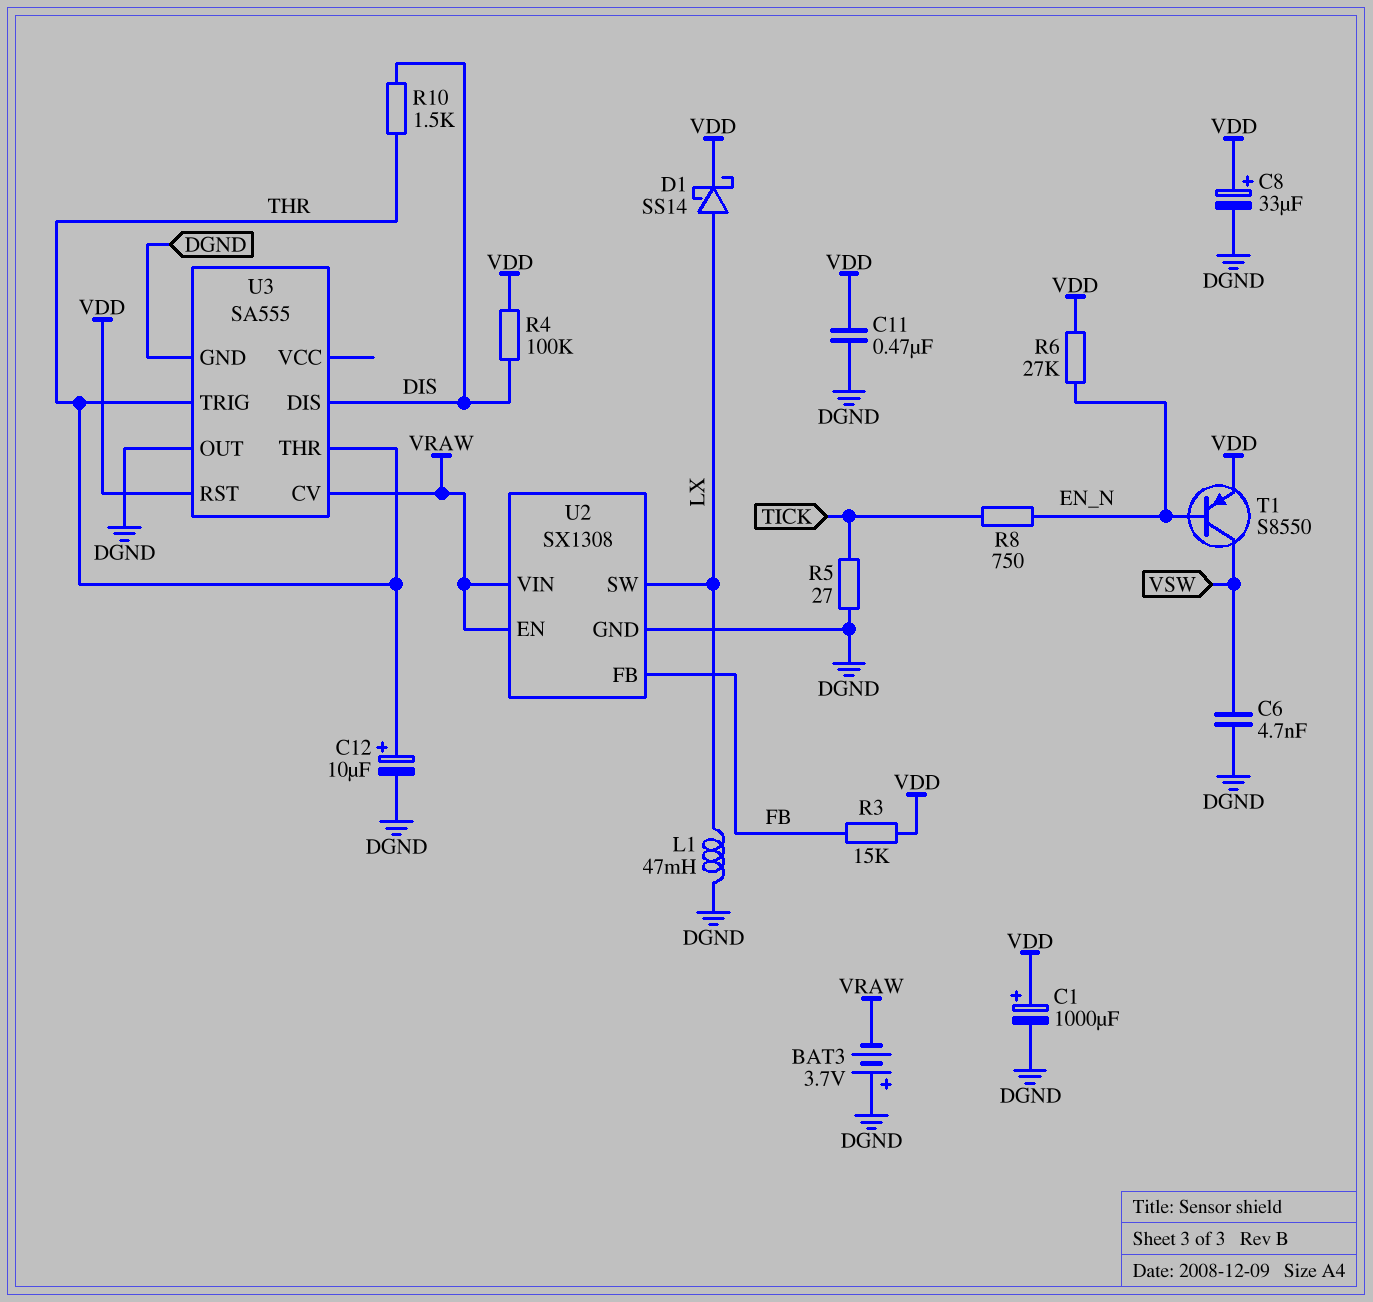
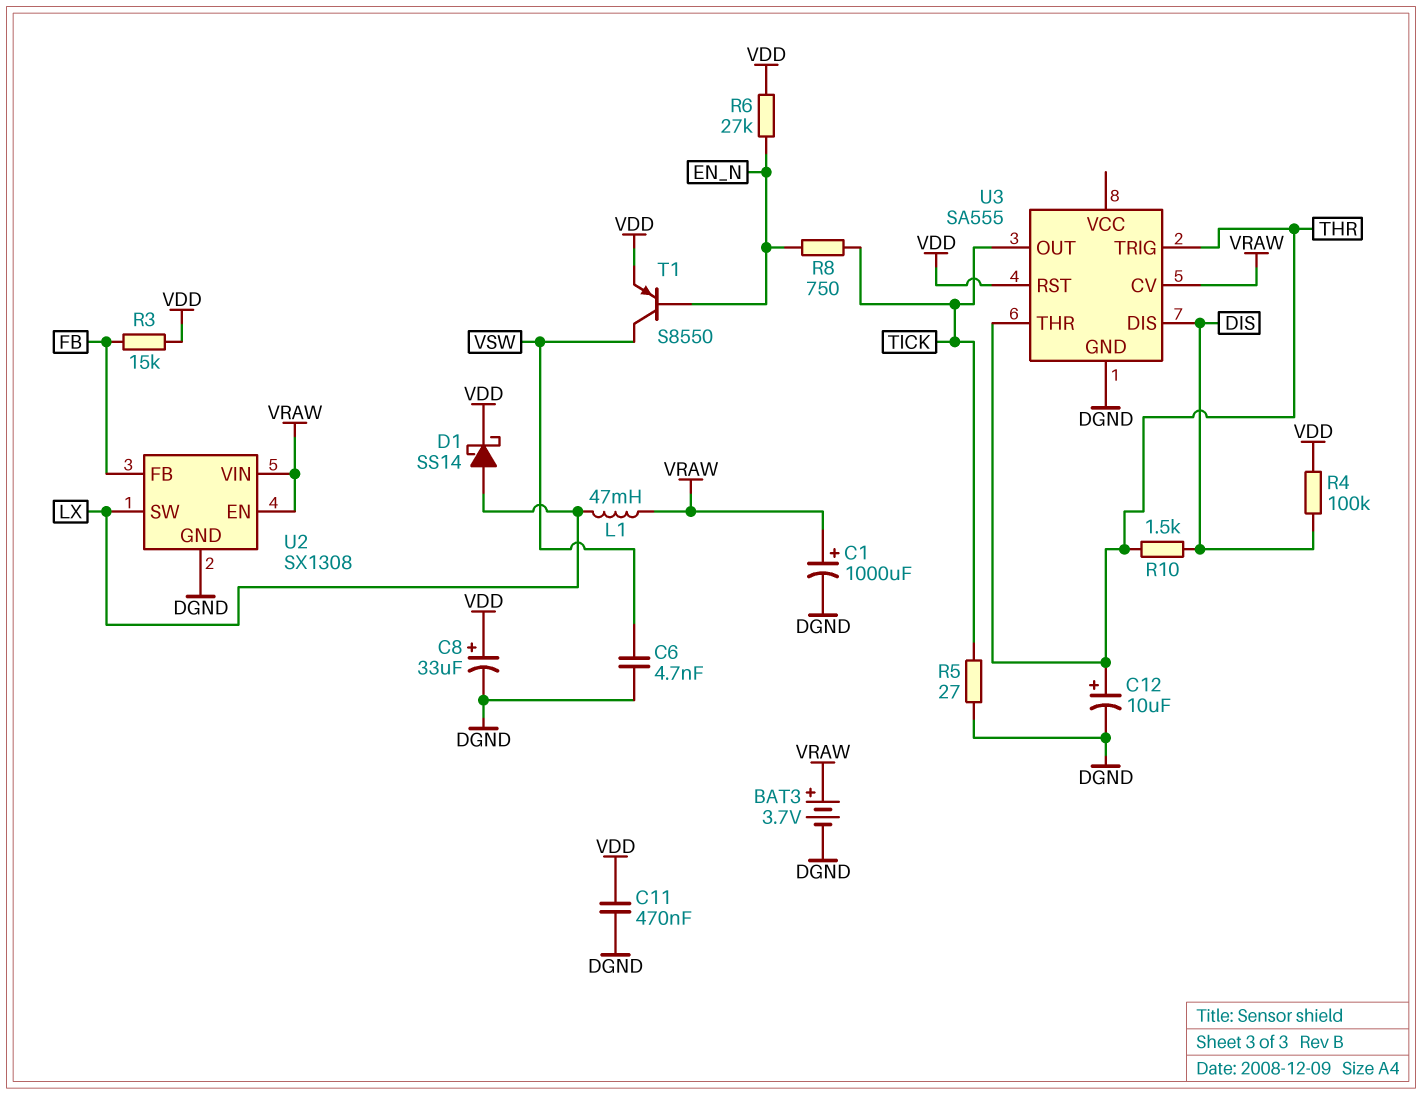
BAT3: 3.7V (plus DGND, minus VRAW) -> 3.7V (plus VRAW, minus DGND)
C1: 1000uF (plus VDD, minus DGND) -> 1000uF (plus VRAW, minus DGND)
L1: 47mH (DGND, LX) -> 47mH (LX, VRAW)
U3 pin OUT: DGND -> TICK

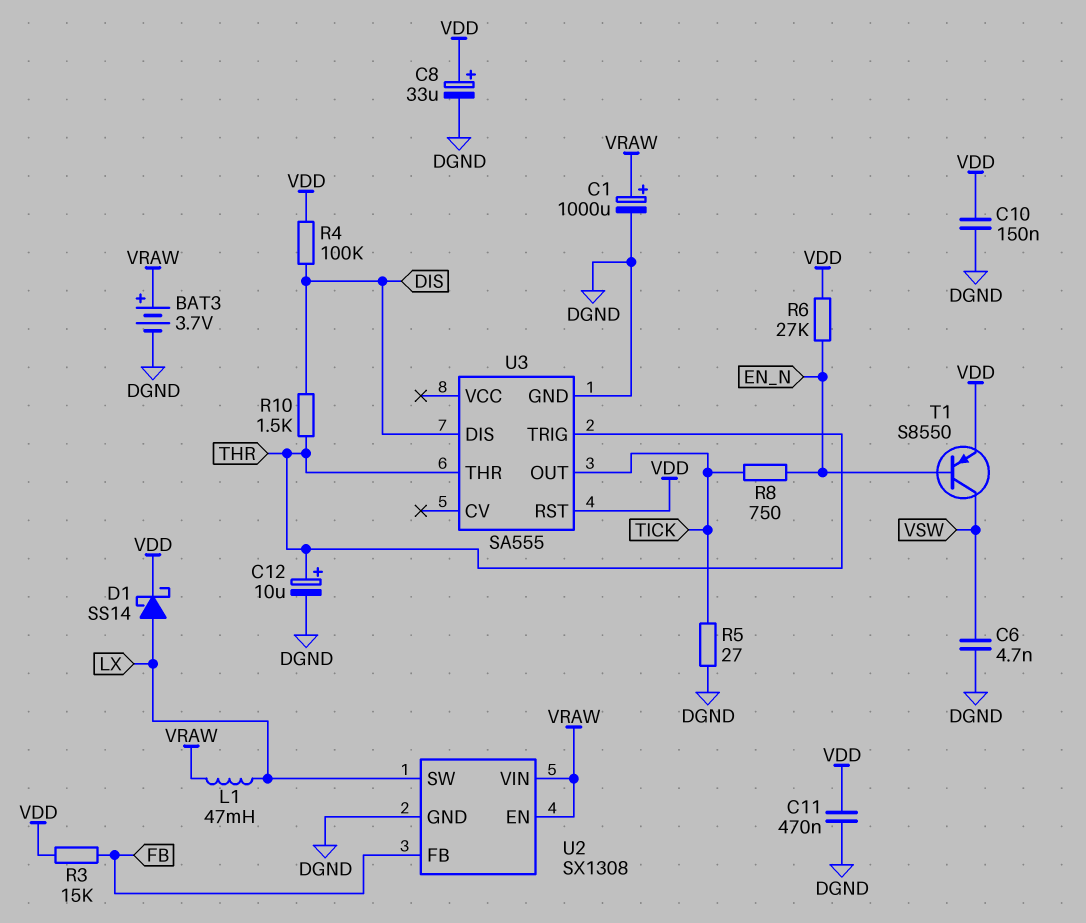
C10: none -> 150nF (DGND, VDD)
U3 pin CV: VRAW -> none

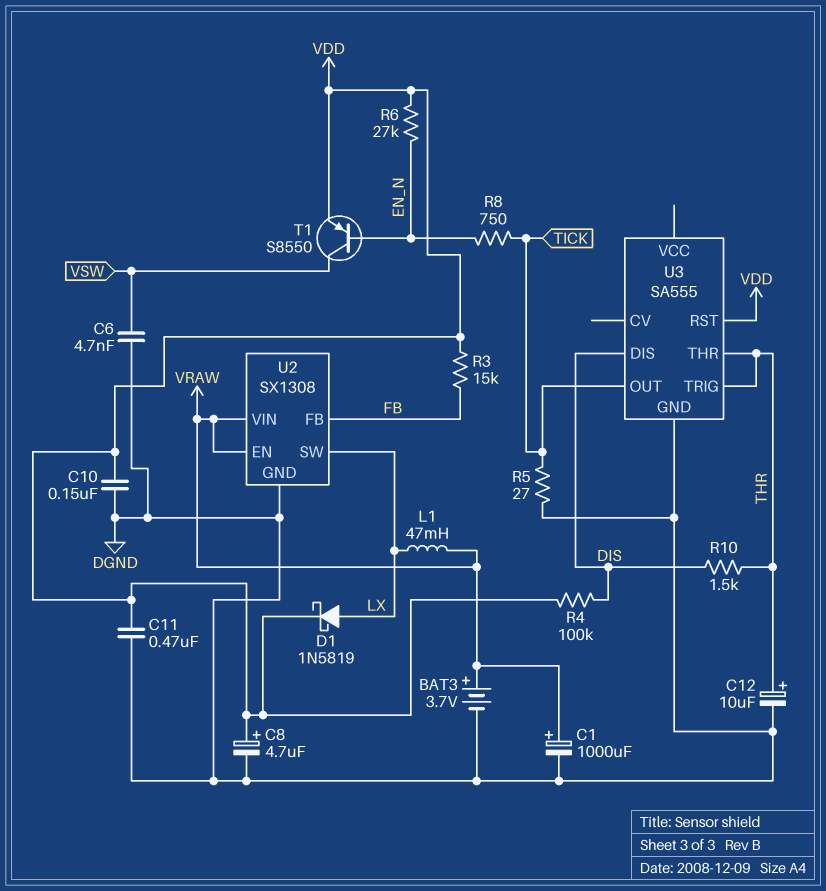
C8: 33uF (plus VDD, minus DGND) -> 4.7uF (plus VDD, minus DGND)
D1: schottky SS14 (A LX, K VDD) -> schottky 1N5819 (A LX, K VDD)

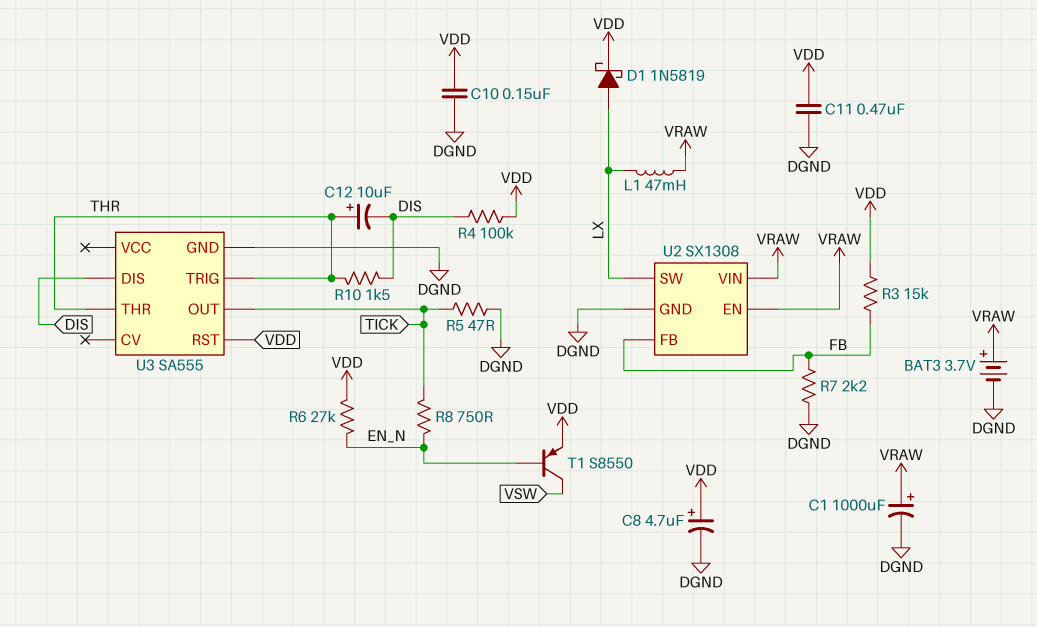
C6: 4.7nF (DGND, VSW) -> none
C12: 10uF (plus THR, minus DGND) -> 10uF (plus THR, minus DIS)
R5: 27 (DGND, TICK) -> 47 (DGND, TICK)
R7: none -> 2.2k (DGND, FB)

